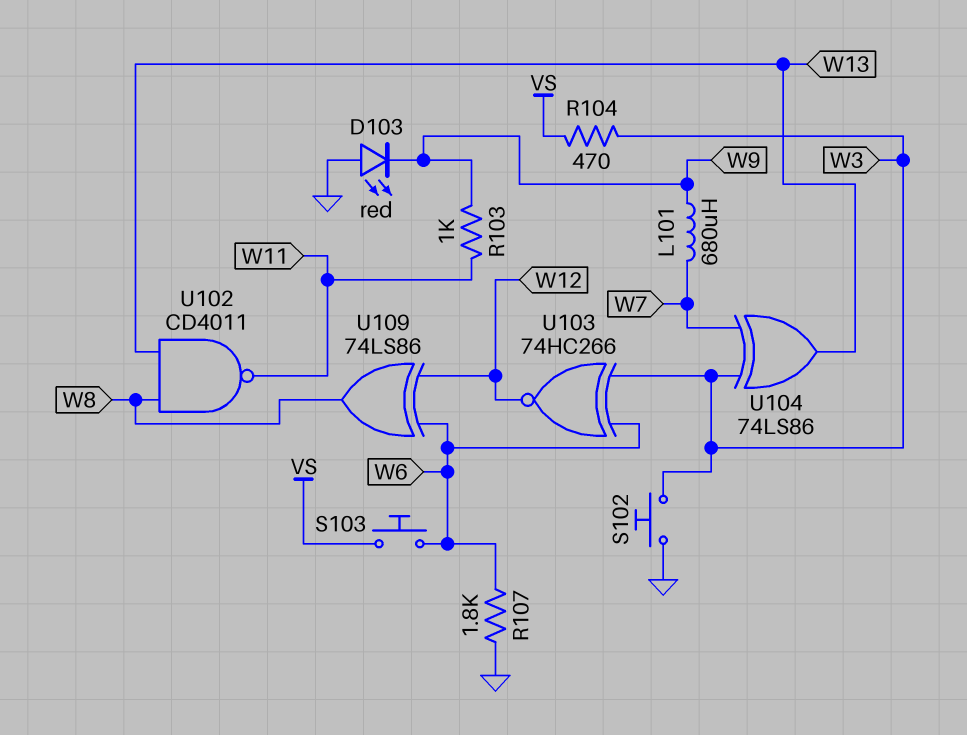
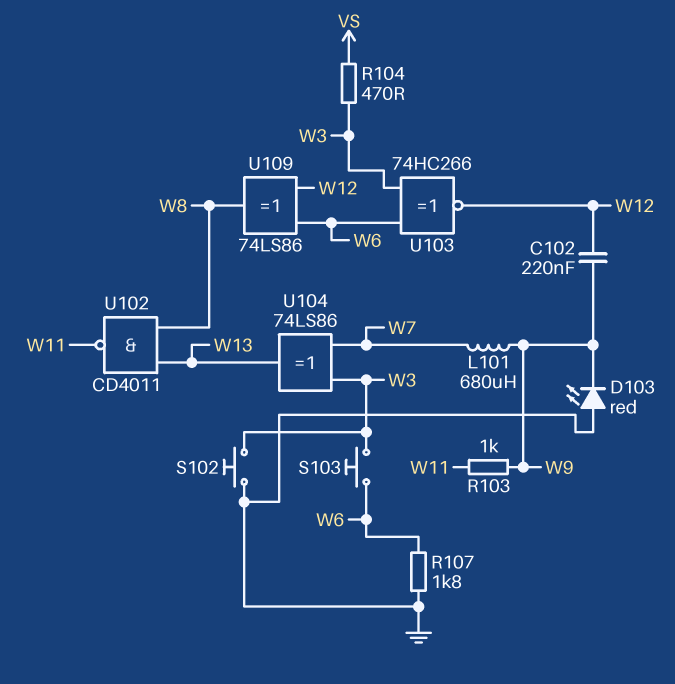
C102: none -> 220nF (W9, W12)
S103: button (VS, W6) -> button (W3, W6)

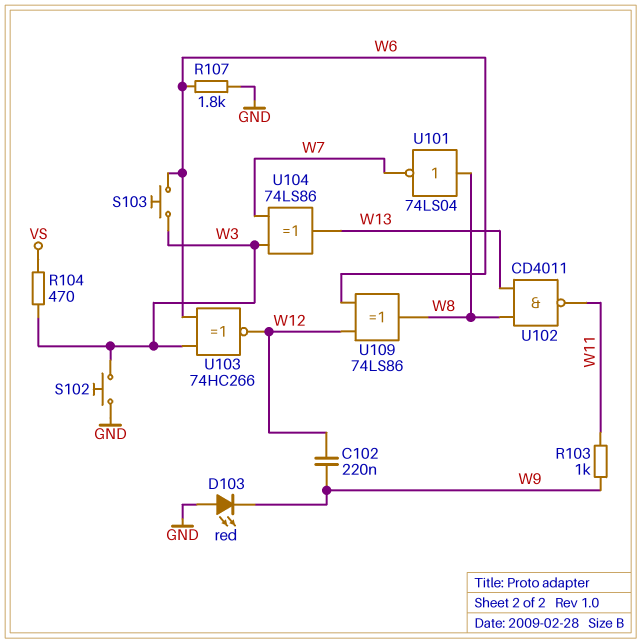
L101: 680uH (W7, W9) -> none
U101: none -> NOT 74LS04 (in W8, out W7)

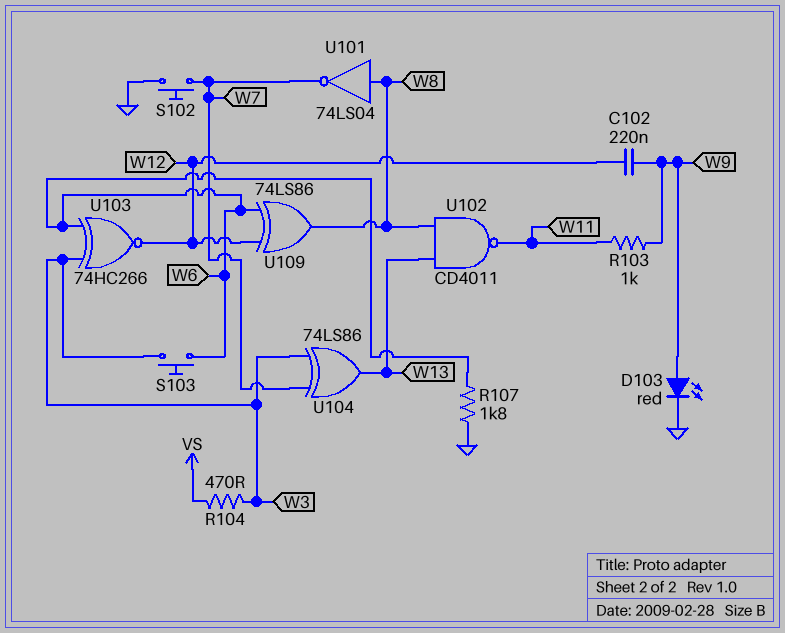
D103: LED red (A GND, K W9) -> LED red (A W9, K GND)
S102: button (GND, W3) -> button (GND, W7)

